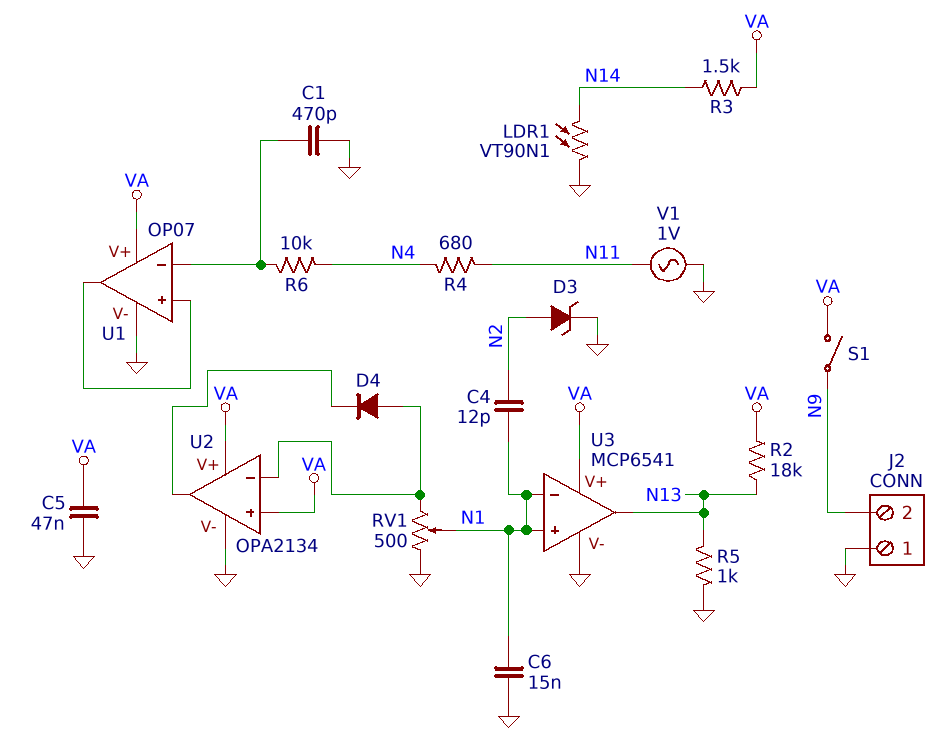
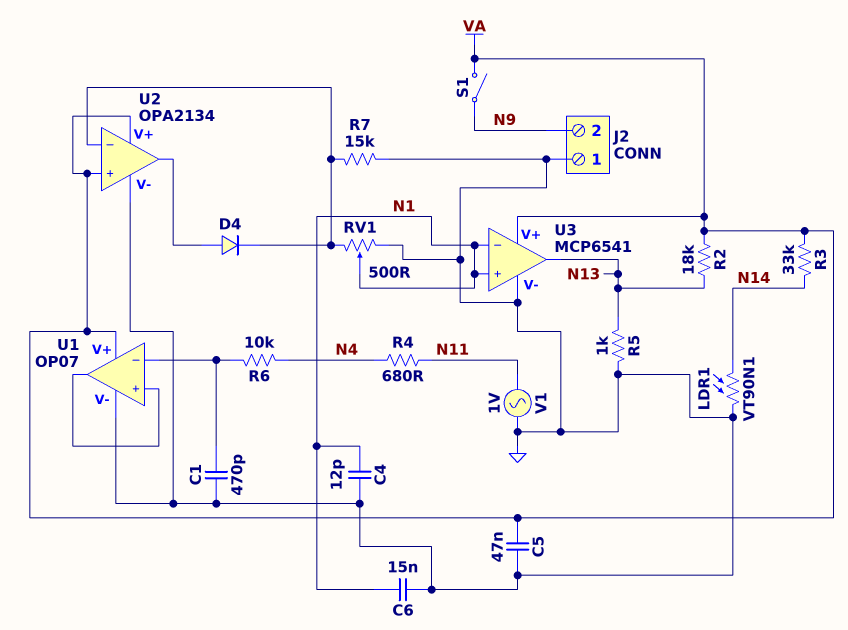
C4: 12pF (N1, N2) -> 12pF (GND, N1)
D3: zener (A N2, K GND) -> none
D4: diode (A U2/in-, K U2/out) -> diode (A U2/out, K U2/in-)
R3: 1.5k (N14, VA) -> 33k (N14, VA)
R7: none -> 15k (GND, U2/in-)

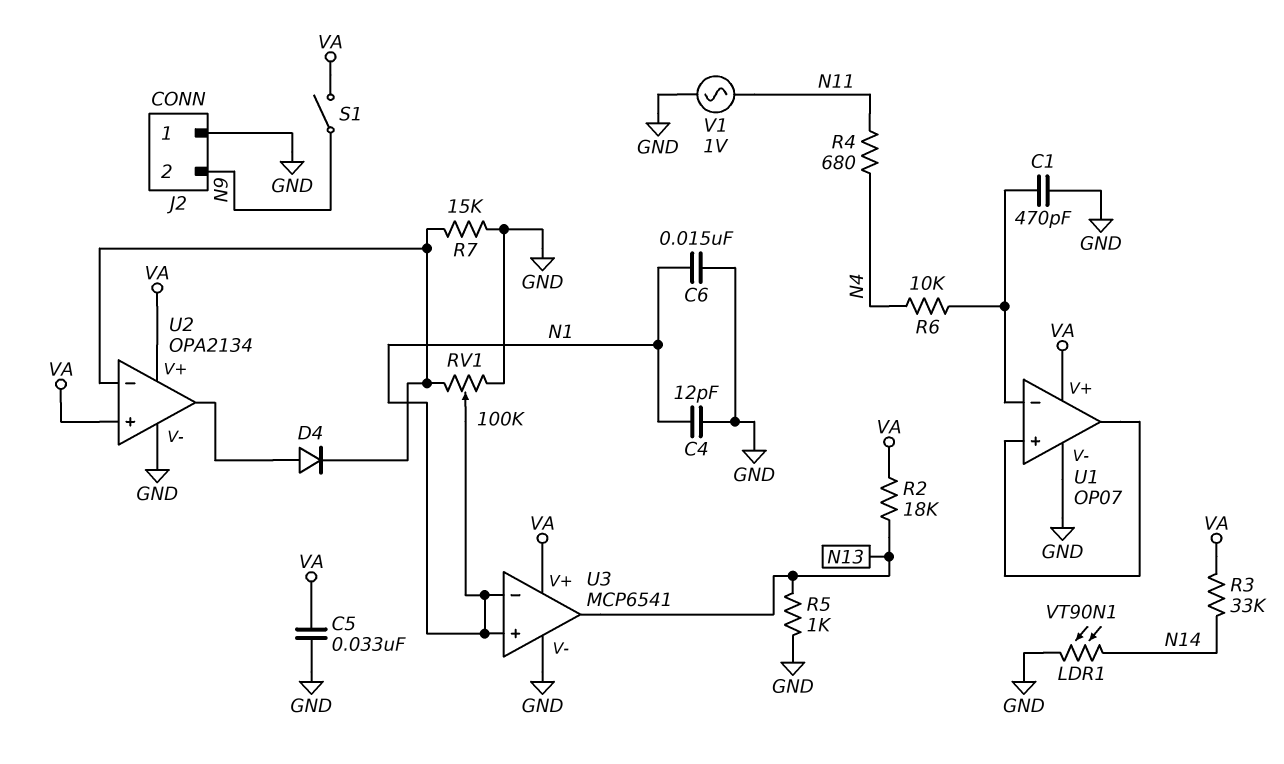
C5: 47nF (GND, VA) -> 33nF (GND, VA)
RV1: 500 (GND, U2/in-, wiper N1) -> 100k (GND, U2/in-, wiper N1)

